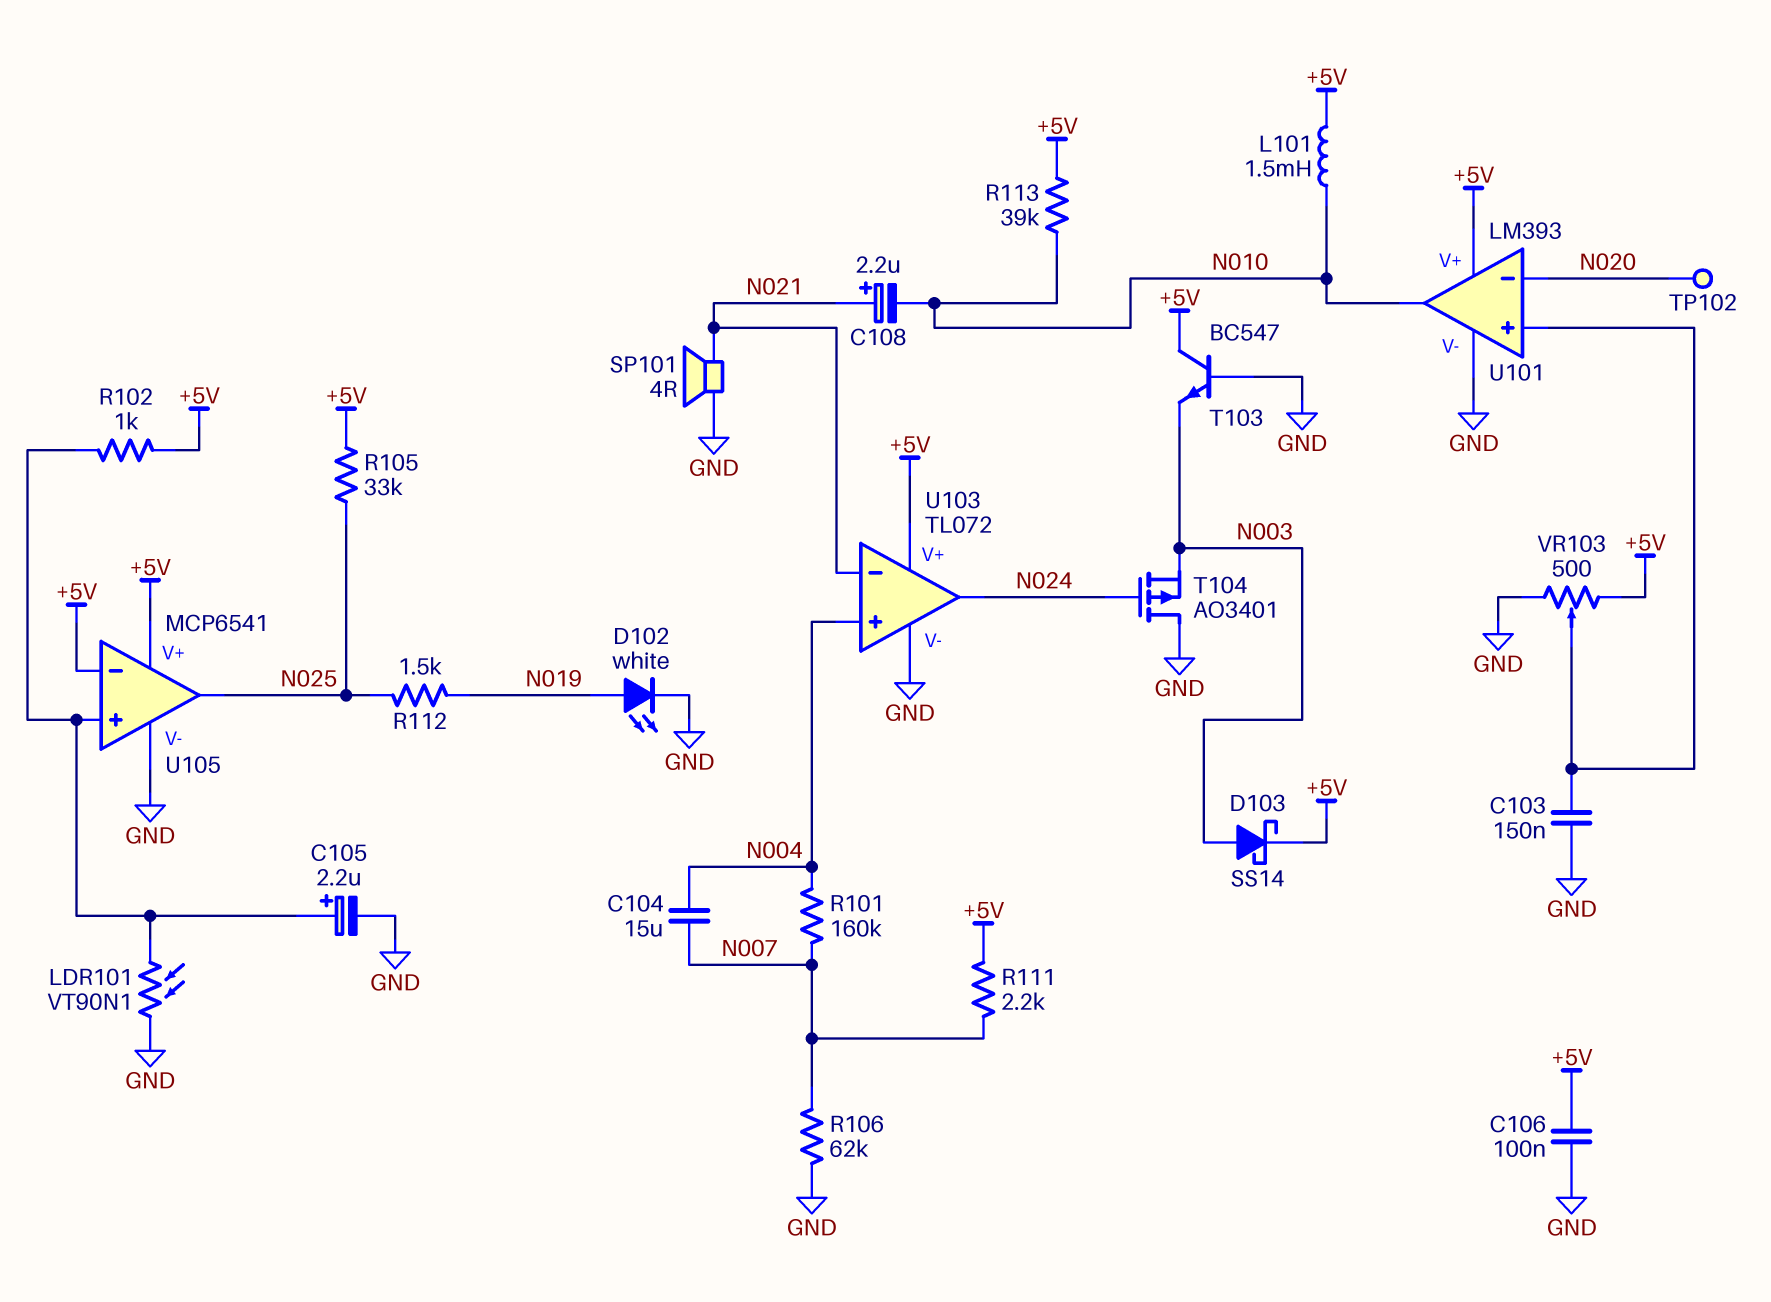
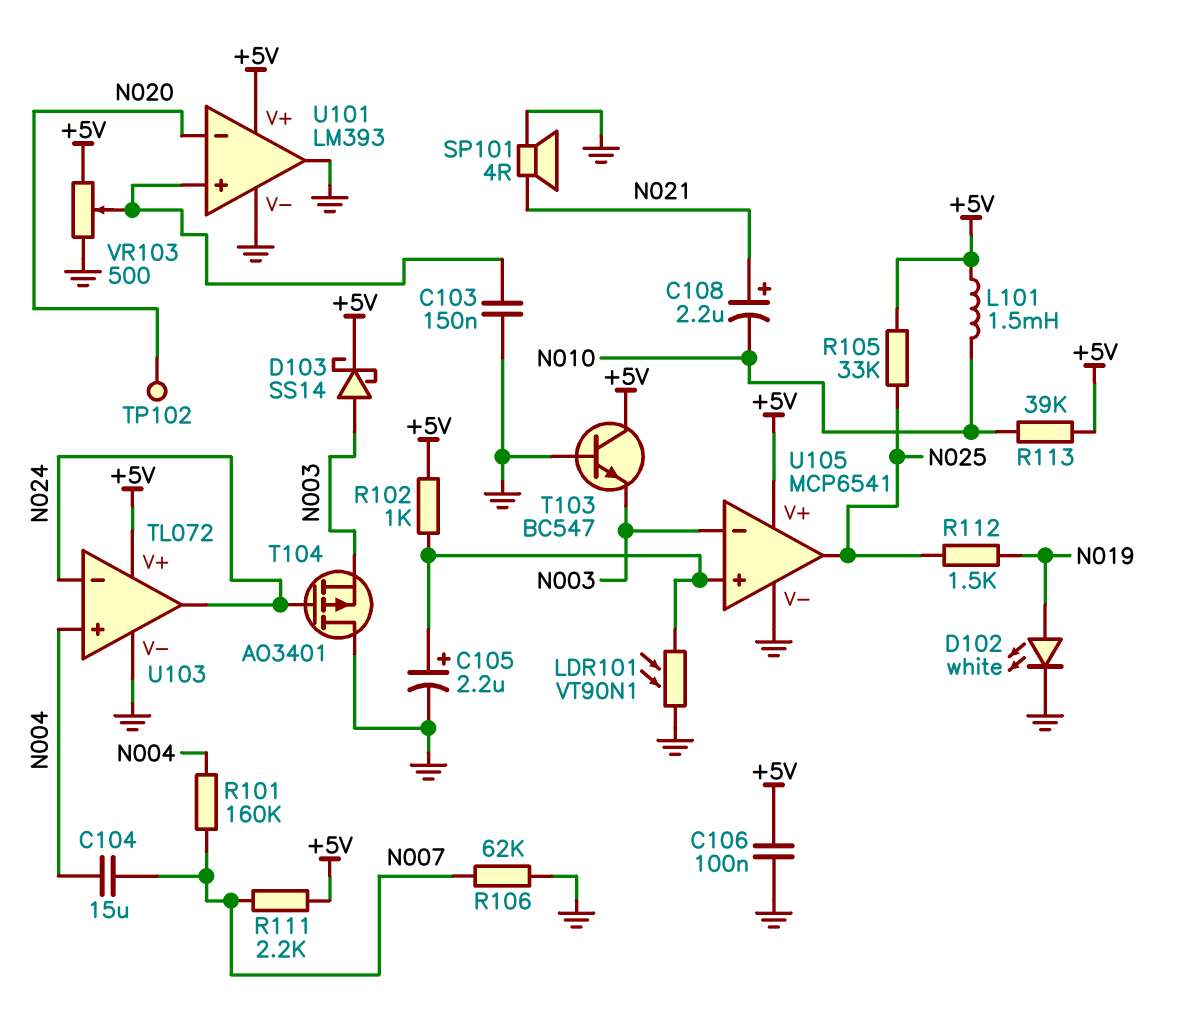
U101 pin out: N010 -> GND
U103 pin in-: N021 -> N024
U105 pin in-: +5V -> N003

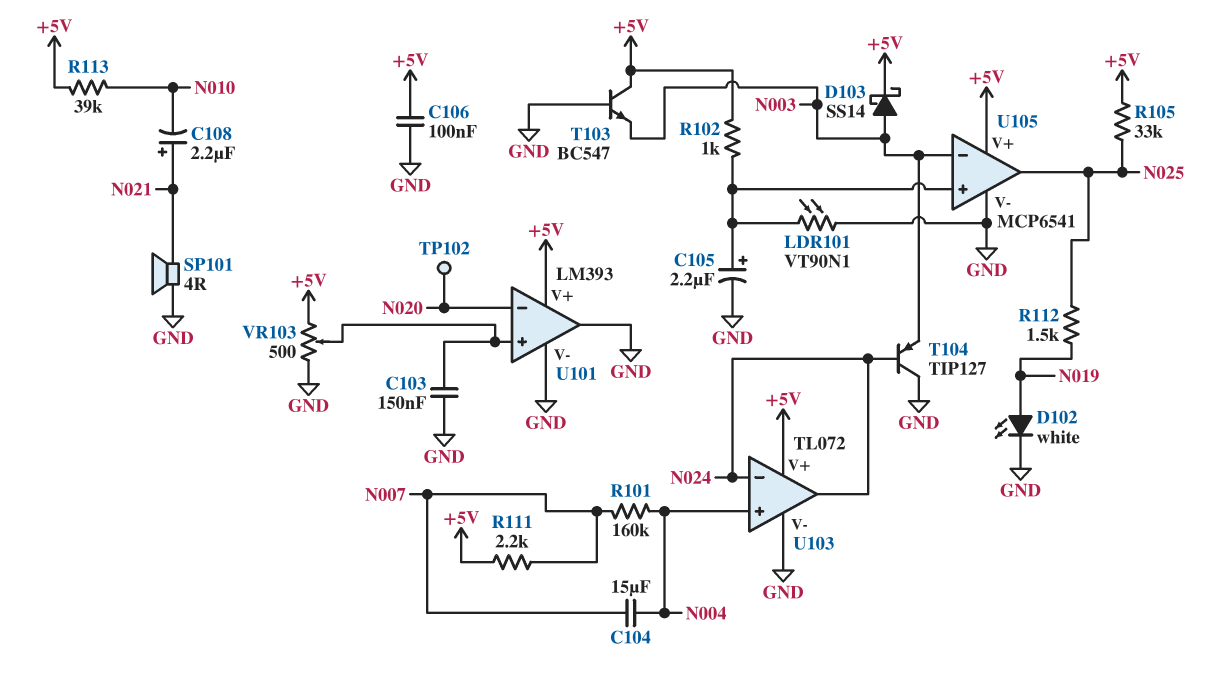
L101: 1.5mH (+5V, N010) -> none
R106: 62k (GND, N007) -> none
T104: PMOS AO3401 (G N024, D GND, S N003) -> PNP TIP127 (B N024, C GND, E N003)

